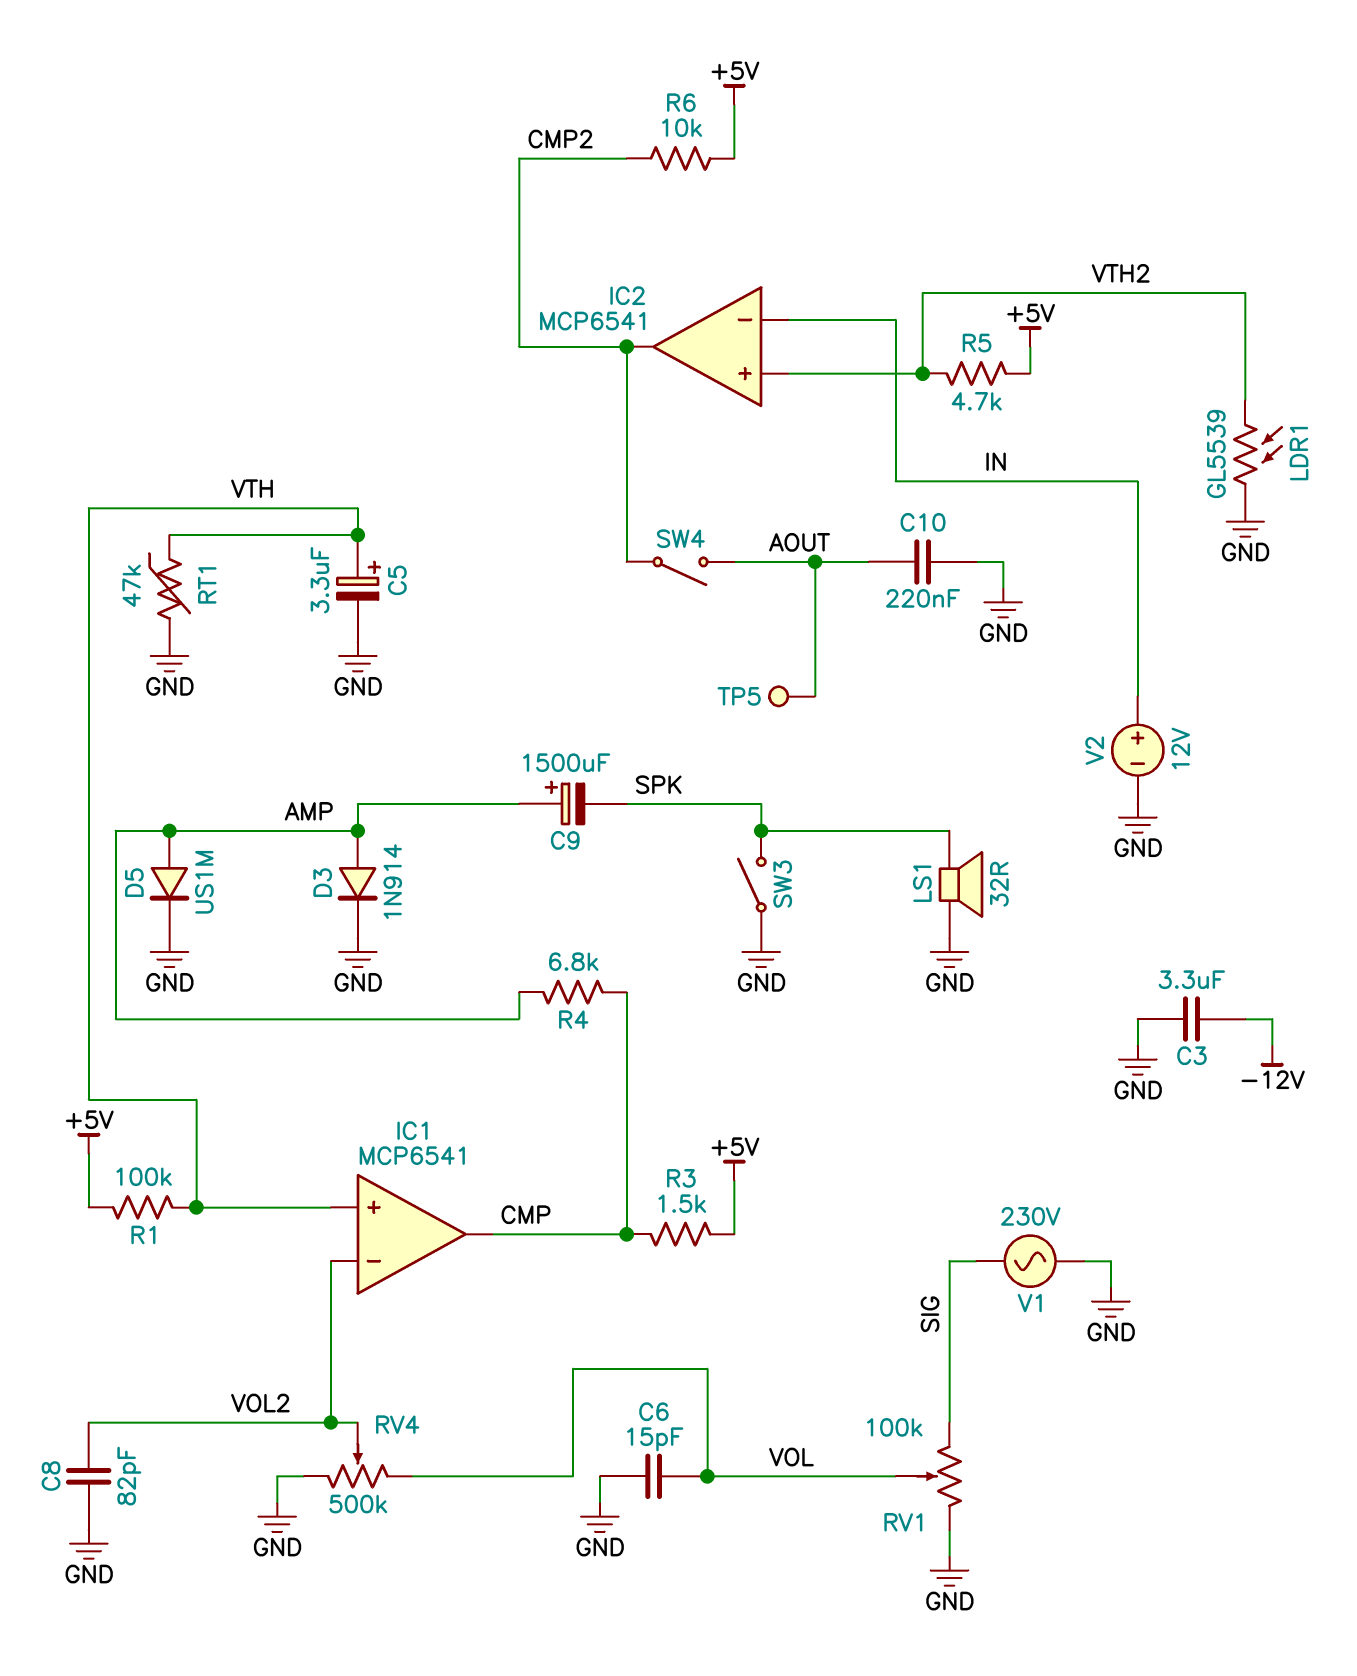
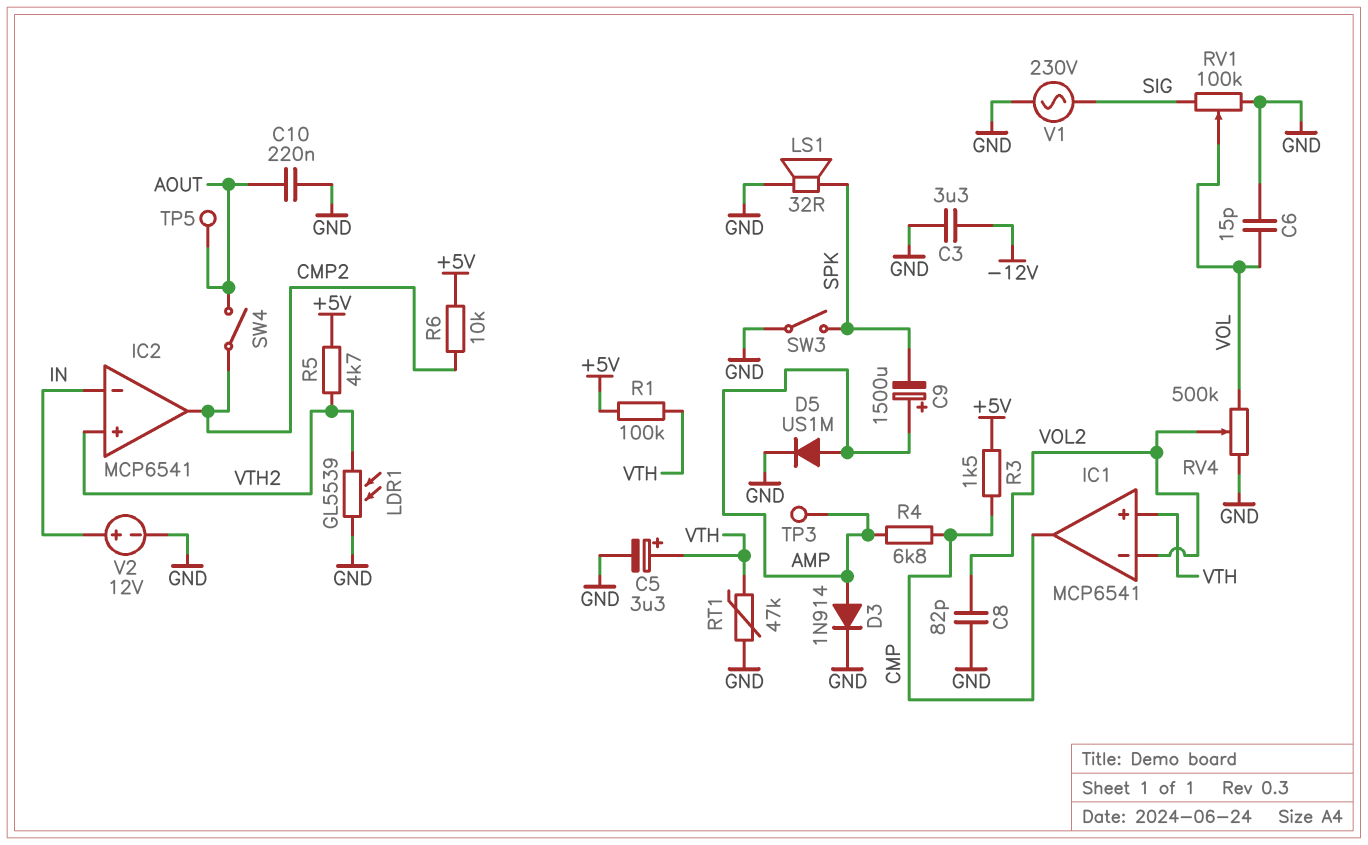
TP3: none -> test point (AMP)

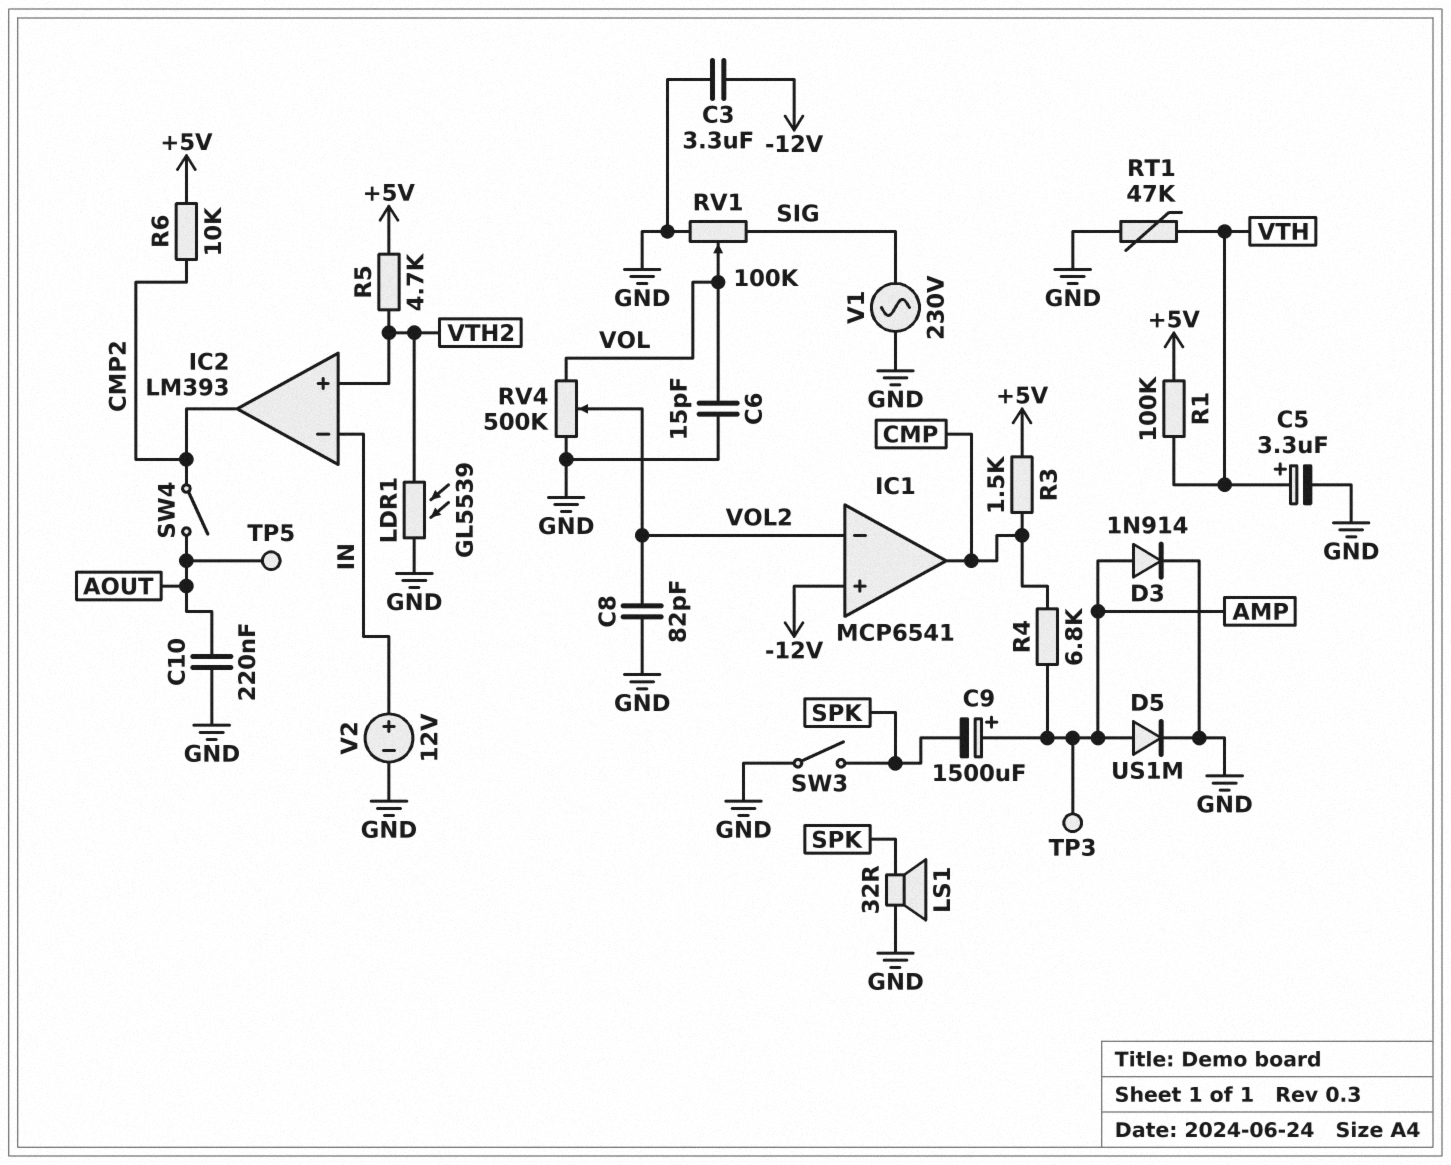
IC1 pin in+: VTH -> -12V
IC2: MCP6541 -> LM393

